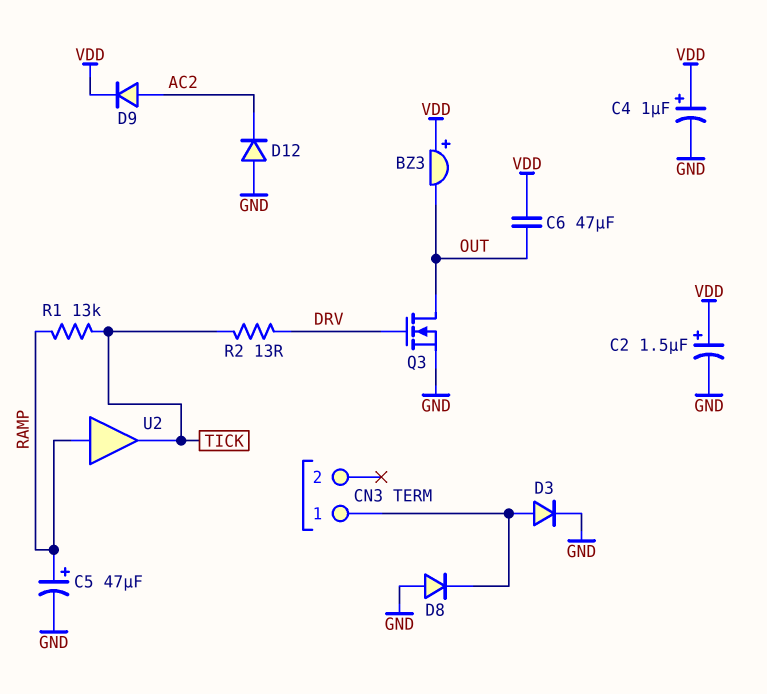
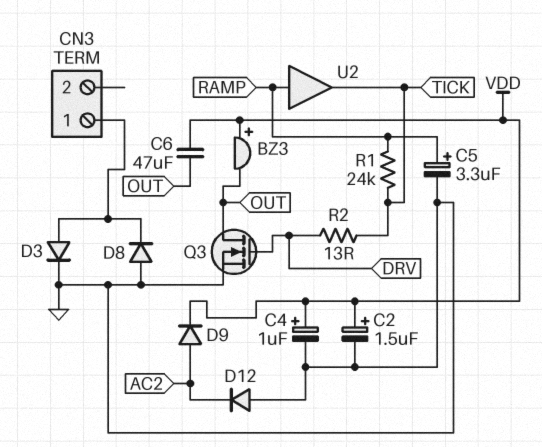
C5: 47uF (plus RAMP, minus GND) -> 3.3uF (plus RAMP, minus GND)
R1: 13k (RAMP, TICK) -> 24k (RAMP, TICK)

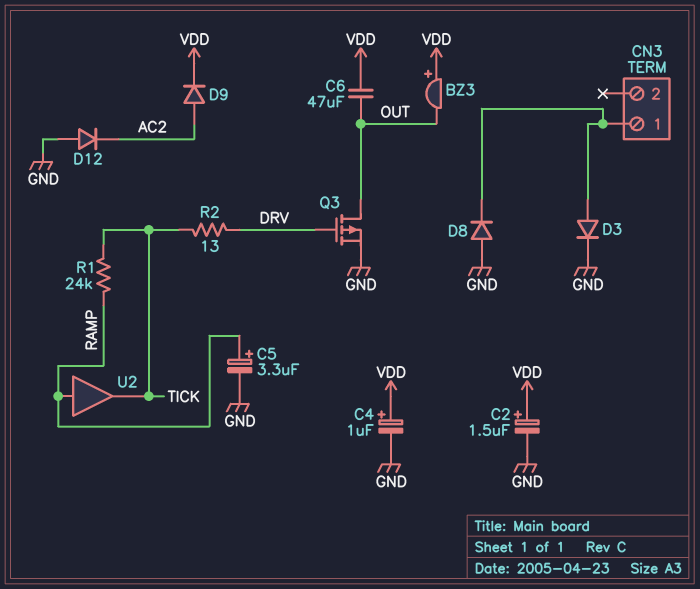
Q3: NMOS (G DRV, D OUT, S GND) -> PMOS (G DRV, D OUT, S GND)

